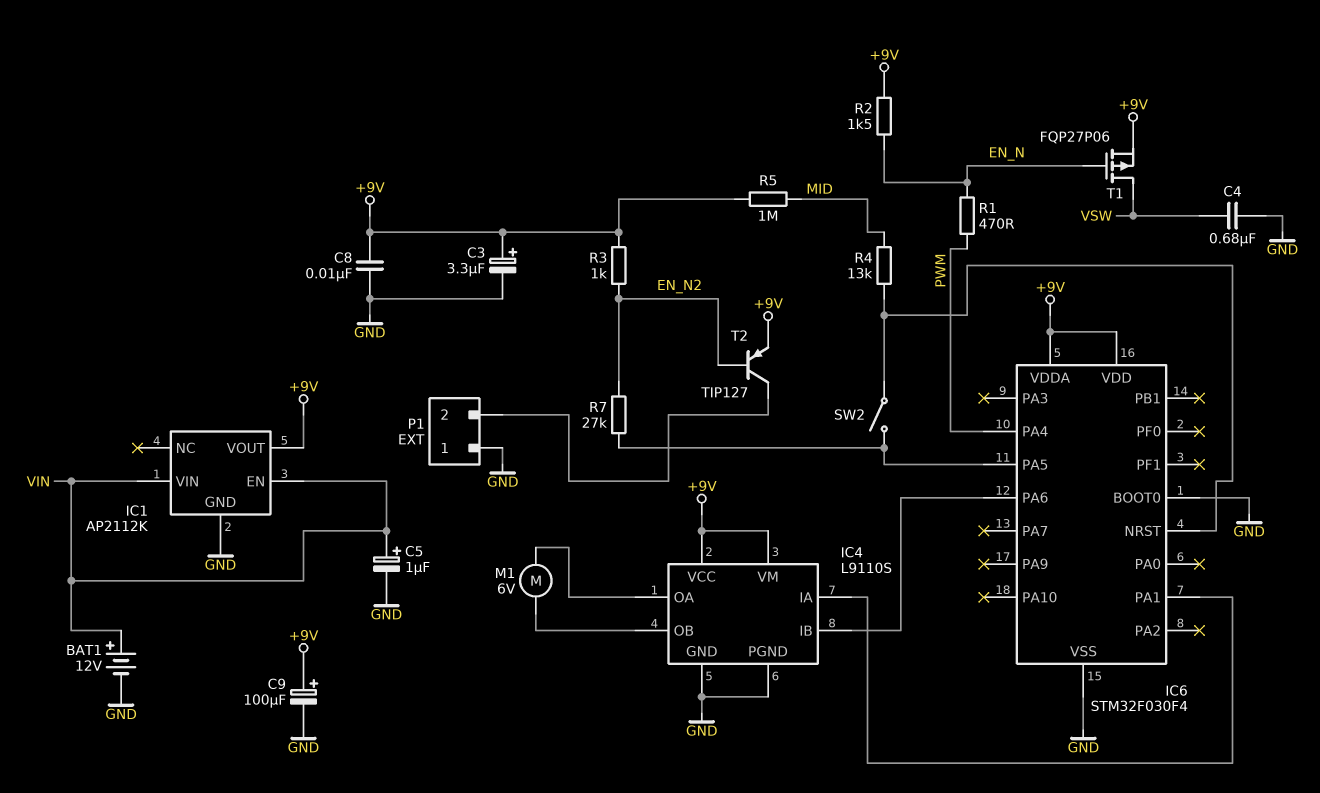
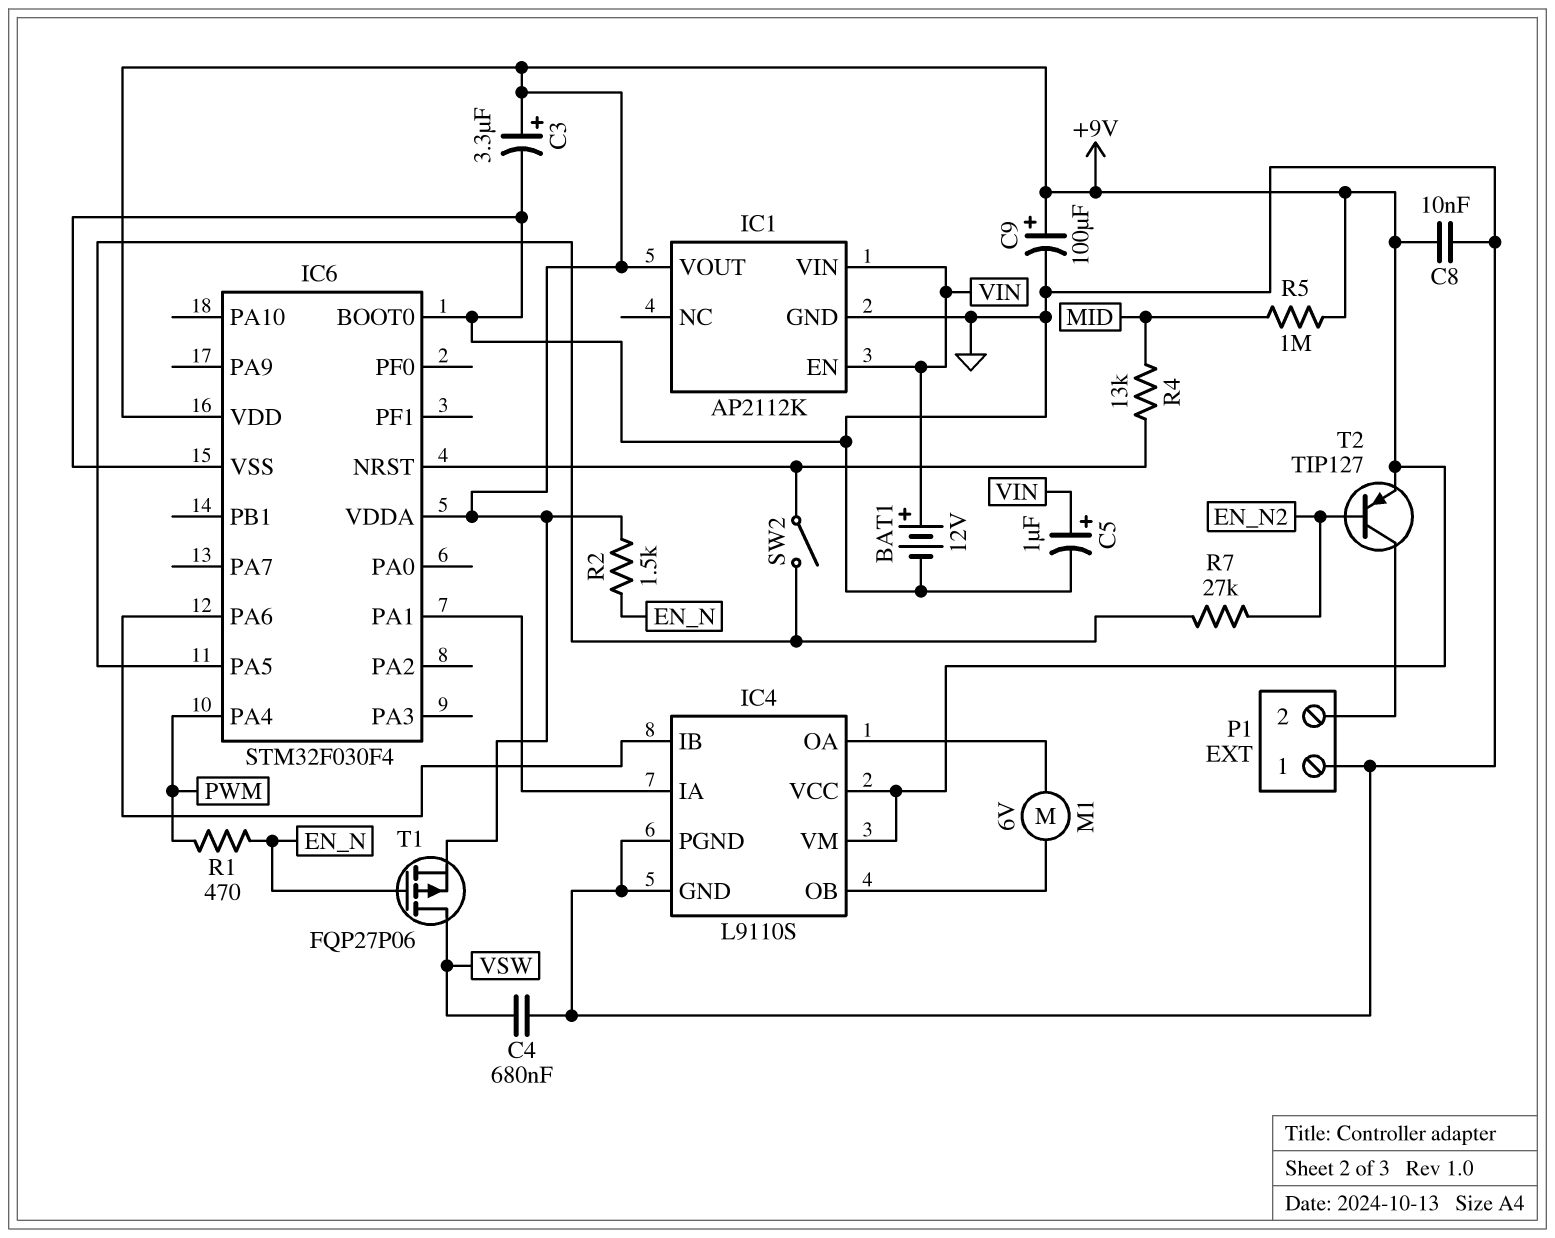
R3: 1k (+9V, EN_N2) -> none

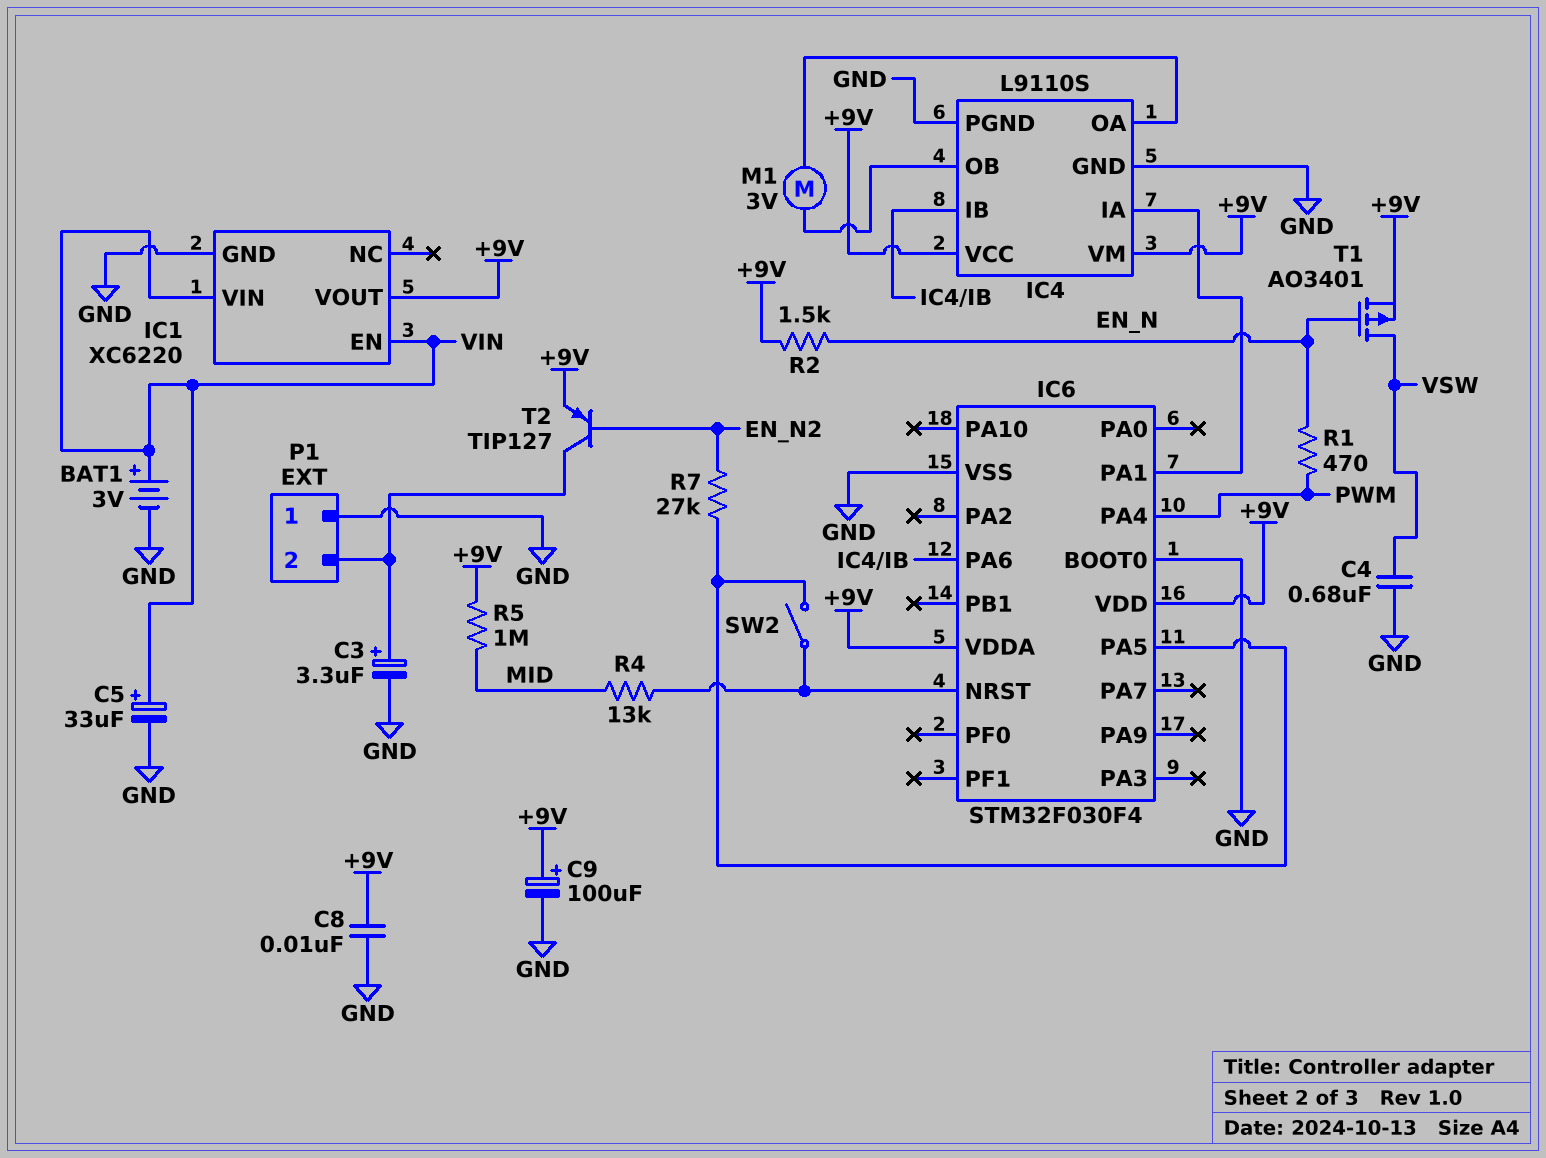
BAT1: 12V (plus VIN, minus GND) -> 3V (plus VIN, minus GND)
C3: 3.3uF (plus +9V, minus GND) -> 3.3uF (plus P1/2, minus GND)
C5: 1uF (plus VIN, minus GND) -> 33uF (plus VIN, minus GND)
IC1: AP2112K -> XC6220
M1: motor 6V (IC4/OA, IC4/OB) -> motor 3V (IC4/OA, IC4/OB)
T1: PMOS FQP27P06 (G EN_N, D VSW, S +9V) -> PMOS AO3401 (G EN_N, D VSW, S +9V)

